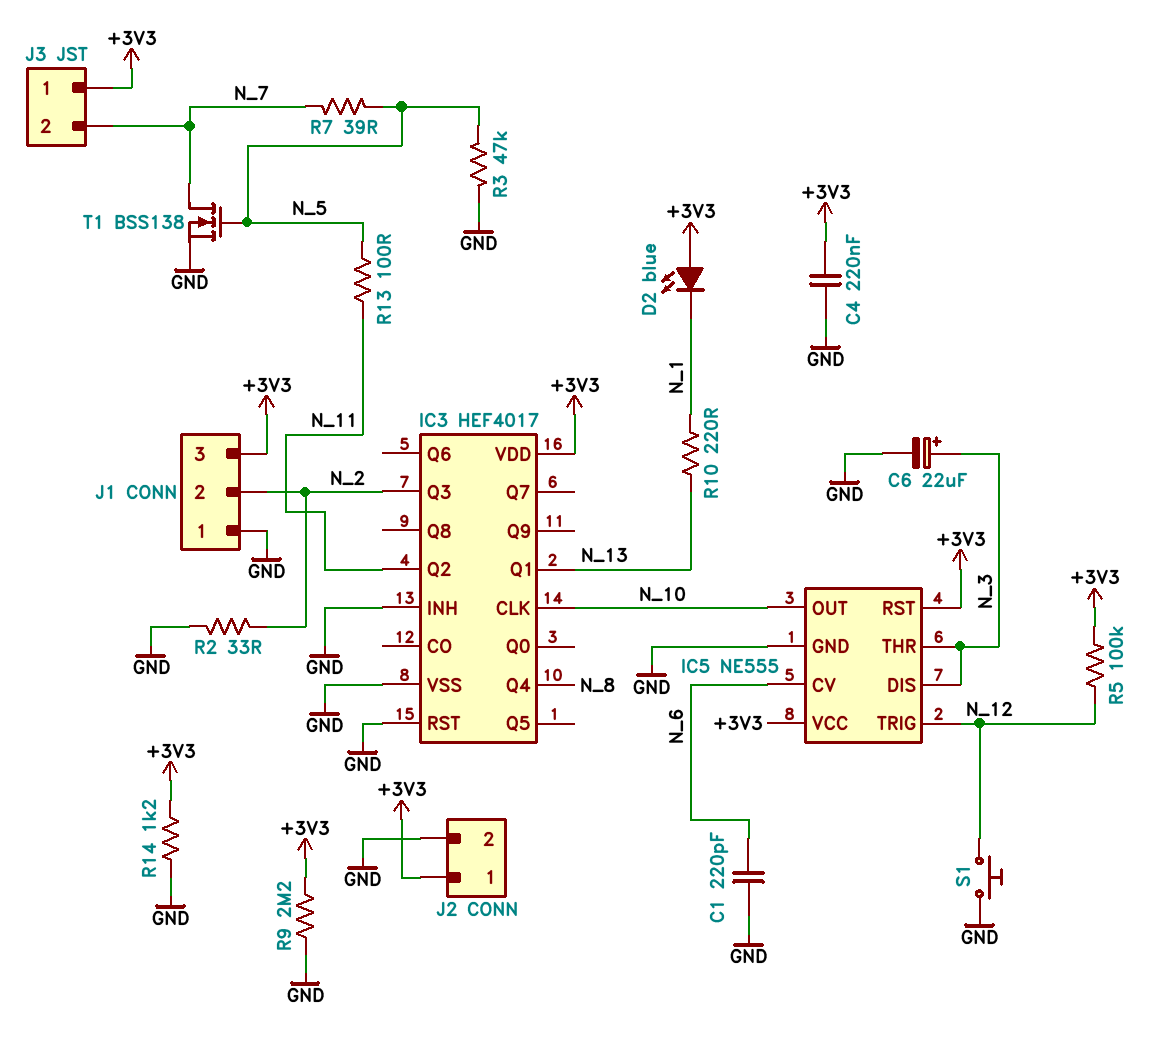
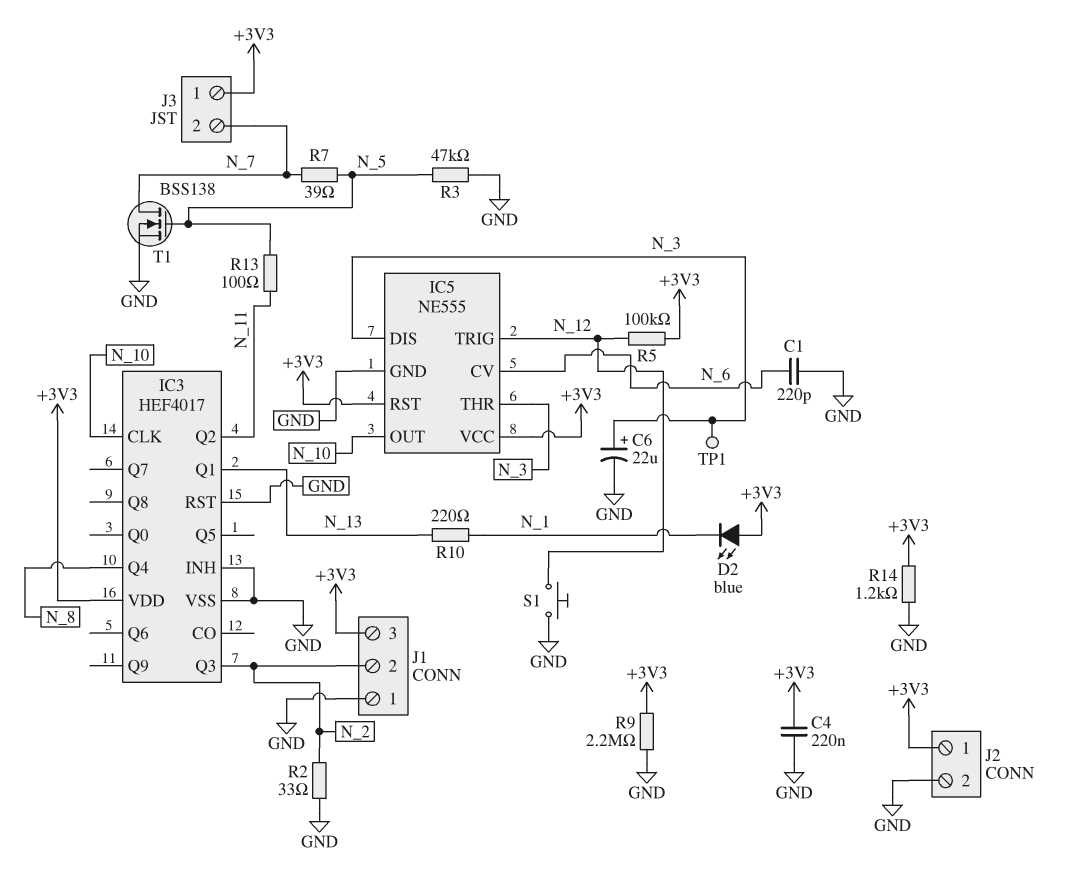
TP1: none -> test point (N_3)

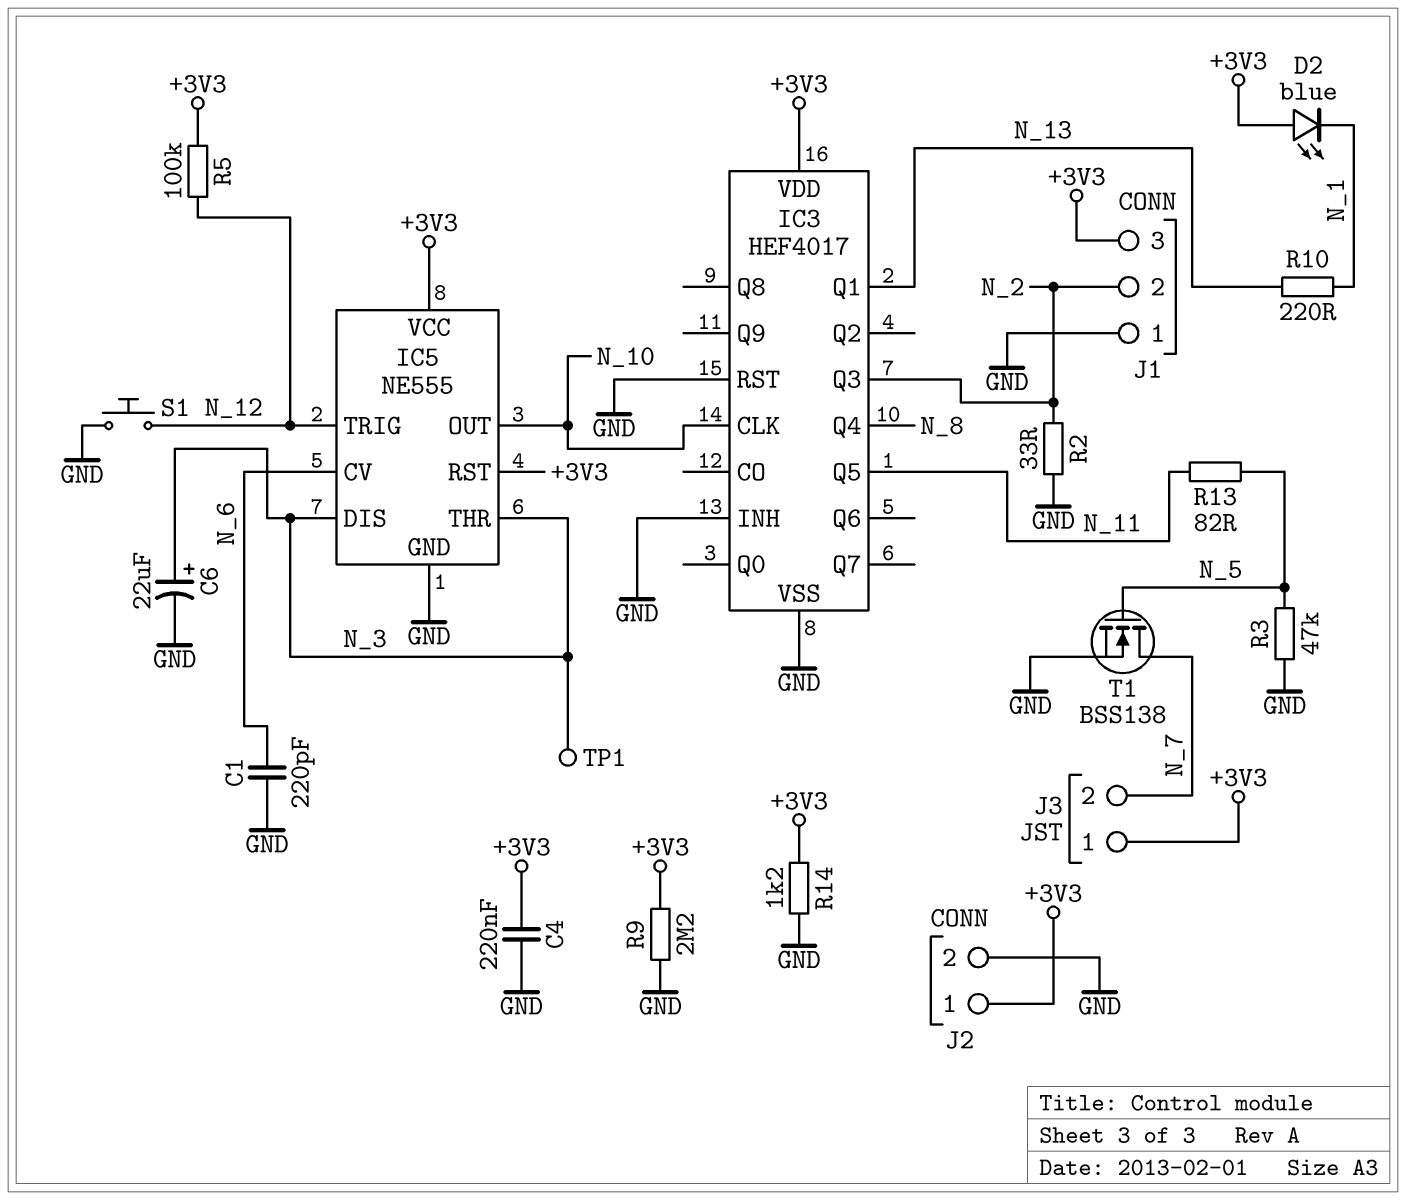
IC3 pin Q2: N_11 -> none
IC3 pin Q5: none -> N_11
R7: 39 (N_5, N_7) -> none
R13: 100 (N_5, N_11) -> 82 (N_5, N_11)

